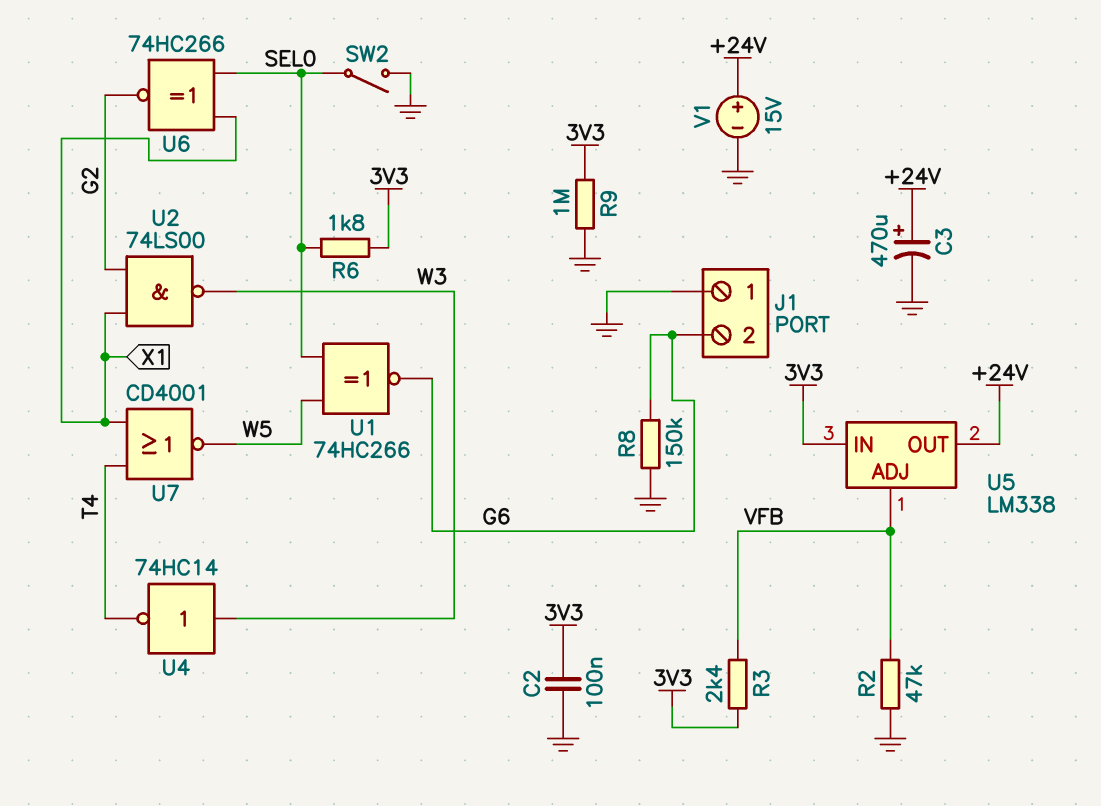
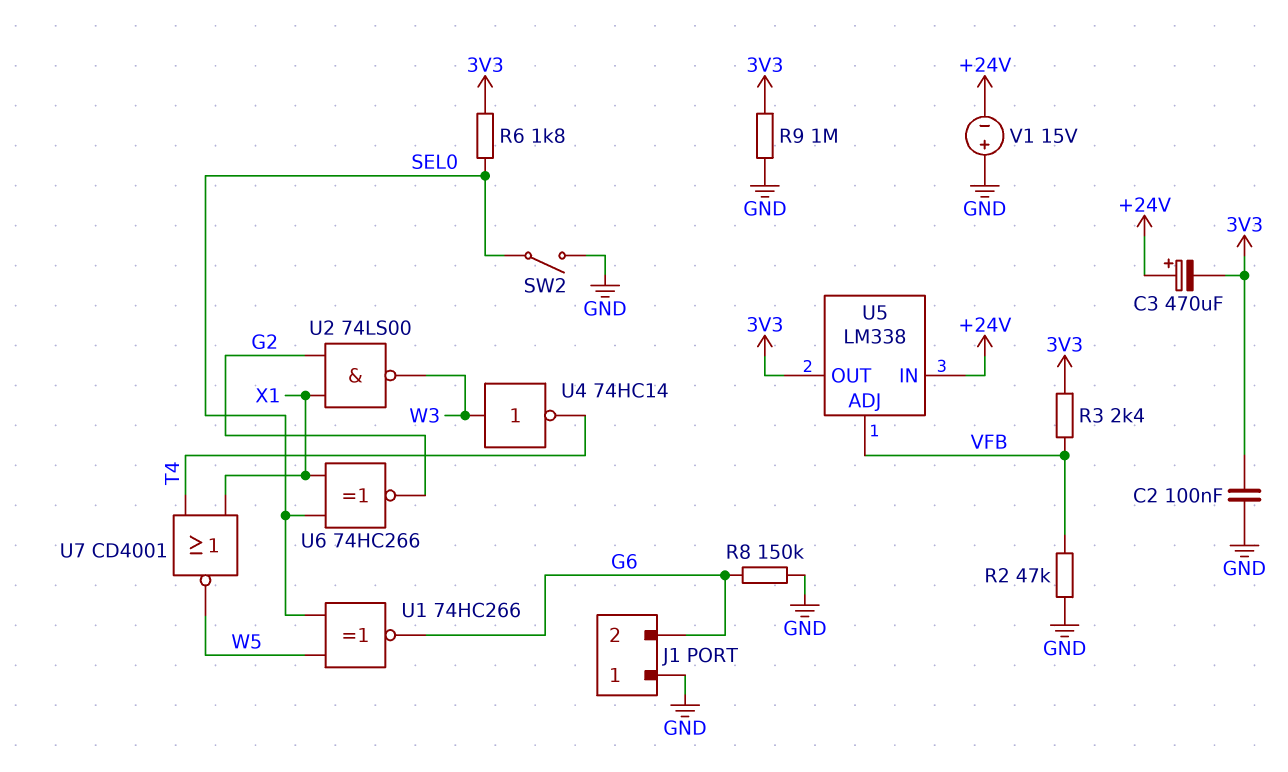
C3: 470uF (plus +24V, minus GND) -> 470uF (plus +24V, minus 3V3)
U5 pin IN: 3V3 -> +24V
U5 pin OUT: +24V -> 3V3
V1: 15V (plus +24V, minus GND) -> 15V (plus GND, minus +24V)

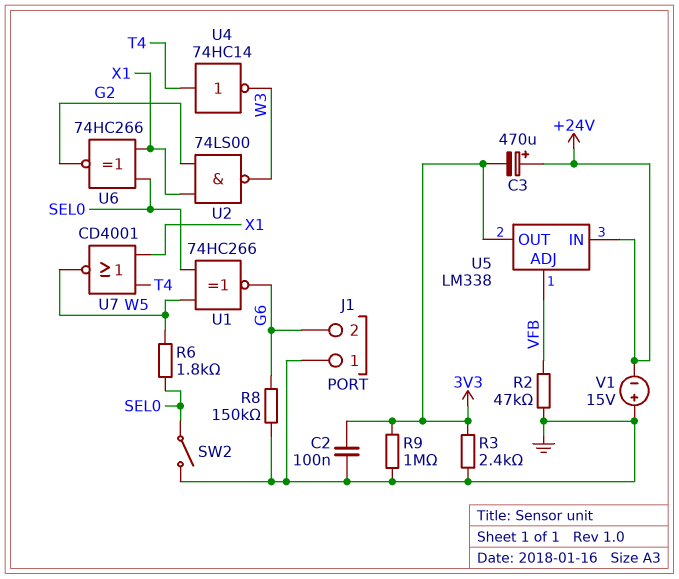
R3: 2.4k (3V3, VFB) -> 2.4k (3V3, GND)
R6: 1.8k (3V3, SEL0) -> 1.8k (SEL0, W5)
U4: NOT 74HC14 (in W3, out T4) -> NOT 74HC14 (in T4, out W3)

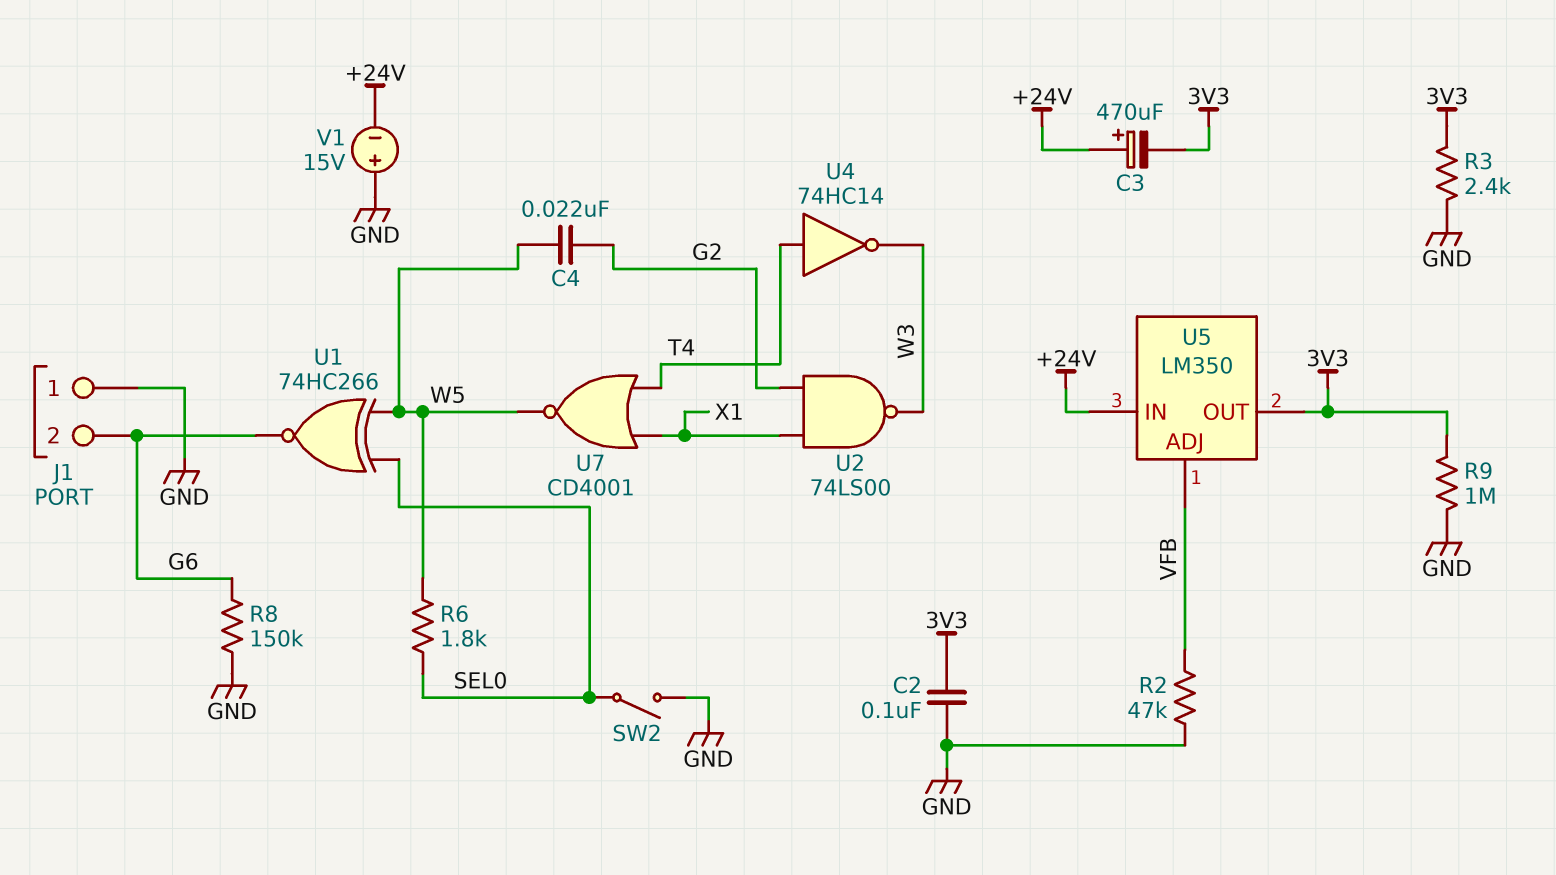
C4: none -> 22nF (G2, W5)
U5: LM338 -> LM350
U6: XNOR 74HC266 (in SEL0, in X1, out G2) -> none

